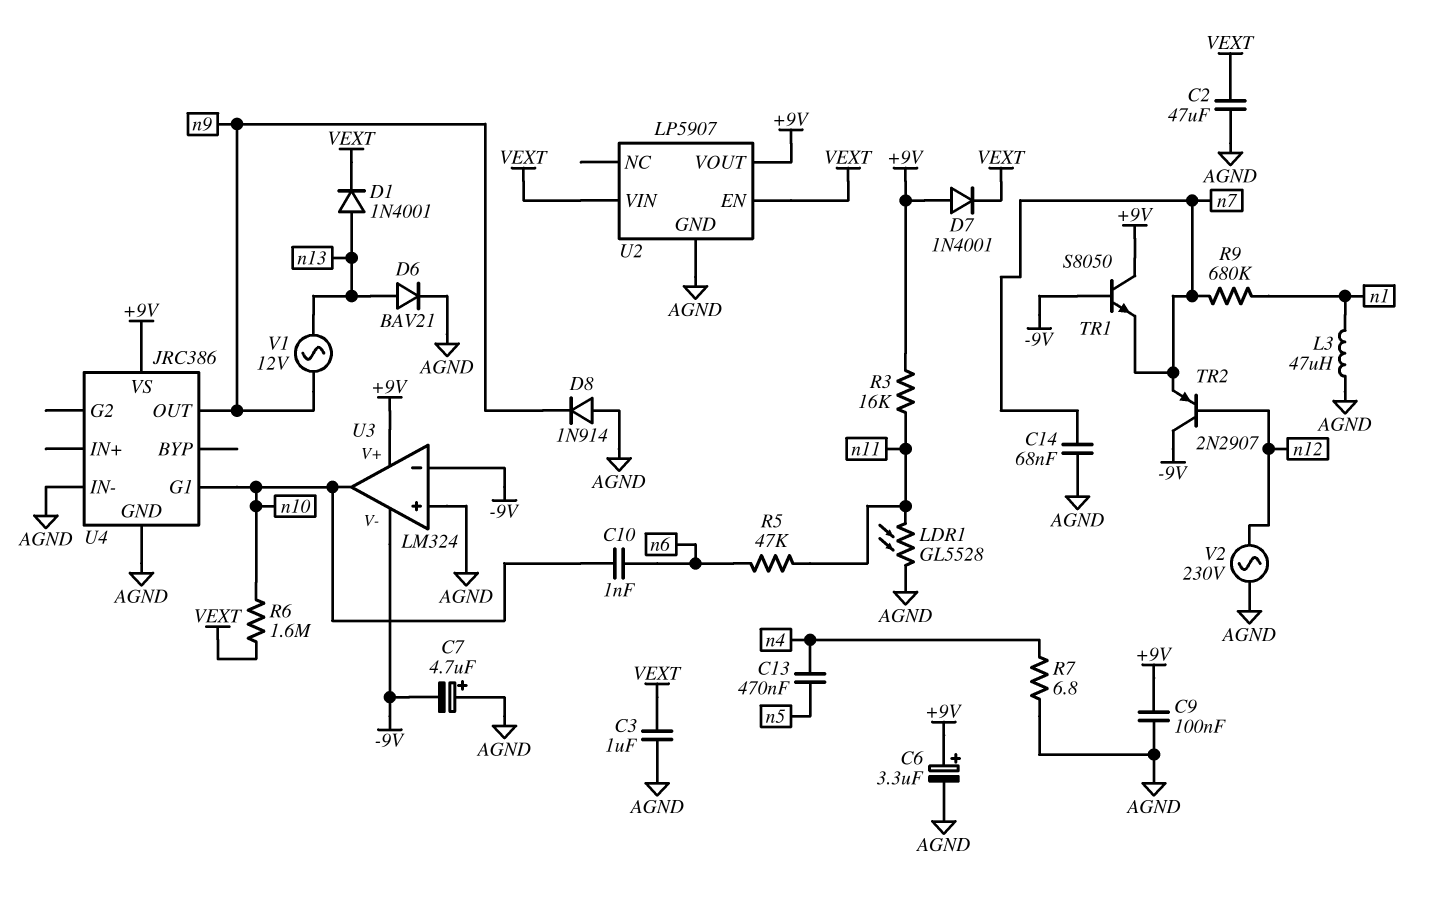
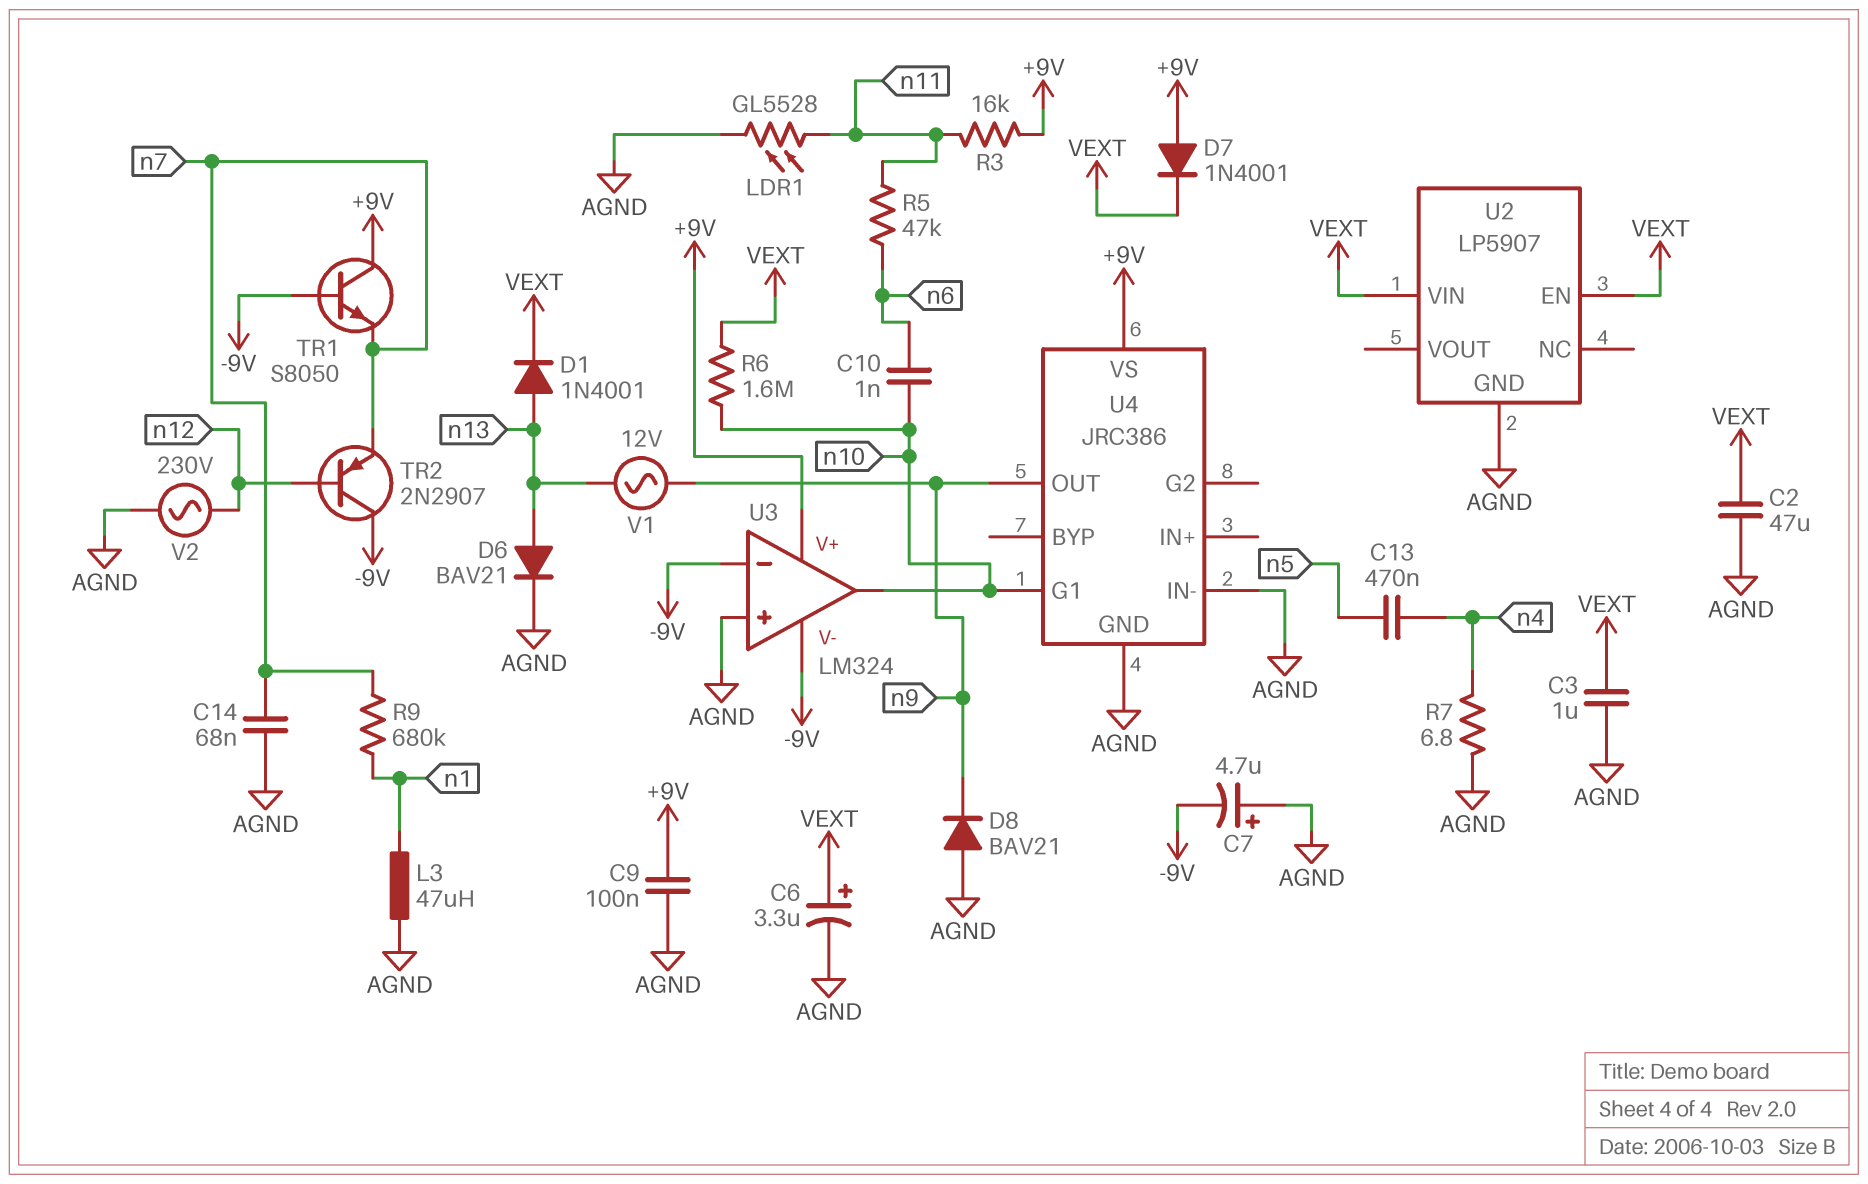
C6: 3.3uF (plus +9V, minus AGND) -> 3.3uF (plus VEXT, minus AGND)
D8: diode 1N914 (A AGND, K n9) -> diode BAV21 (A AGND, K n9)
U2 pin VOUT: +9V -> none

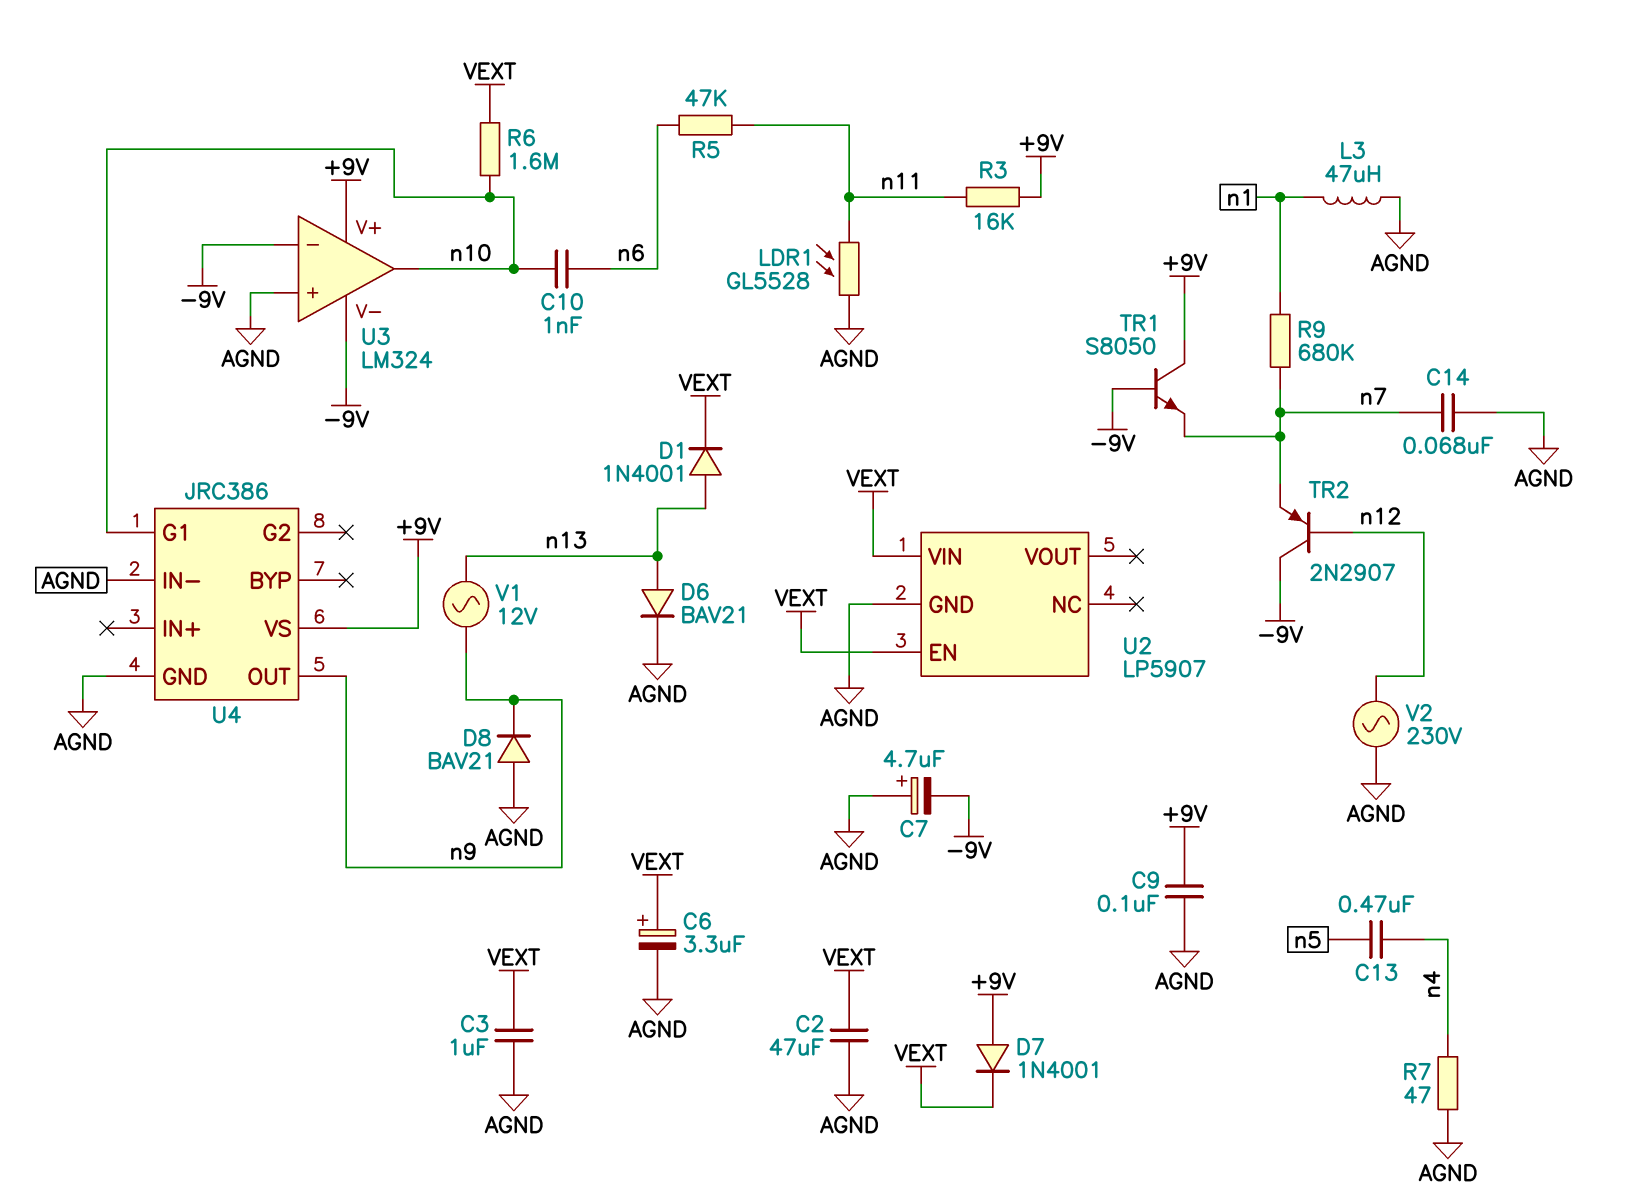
R7: 6.8 (AGND, n4) -> 47 (AGND, n4)

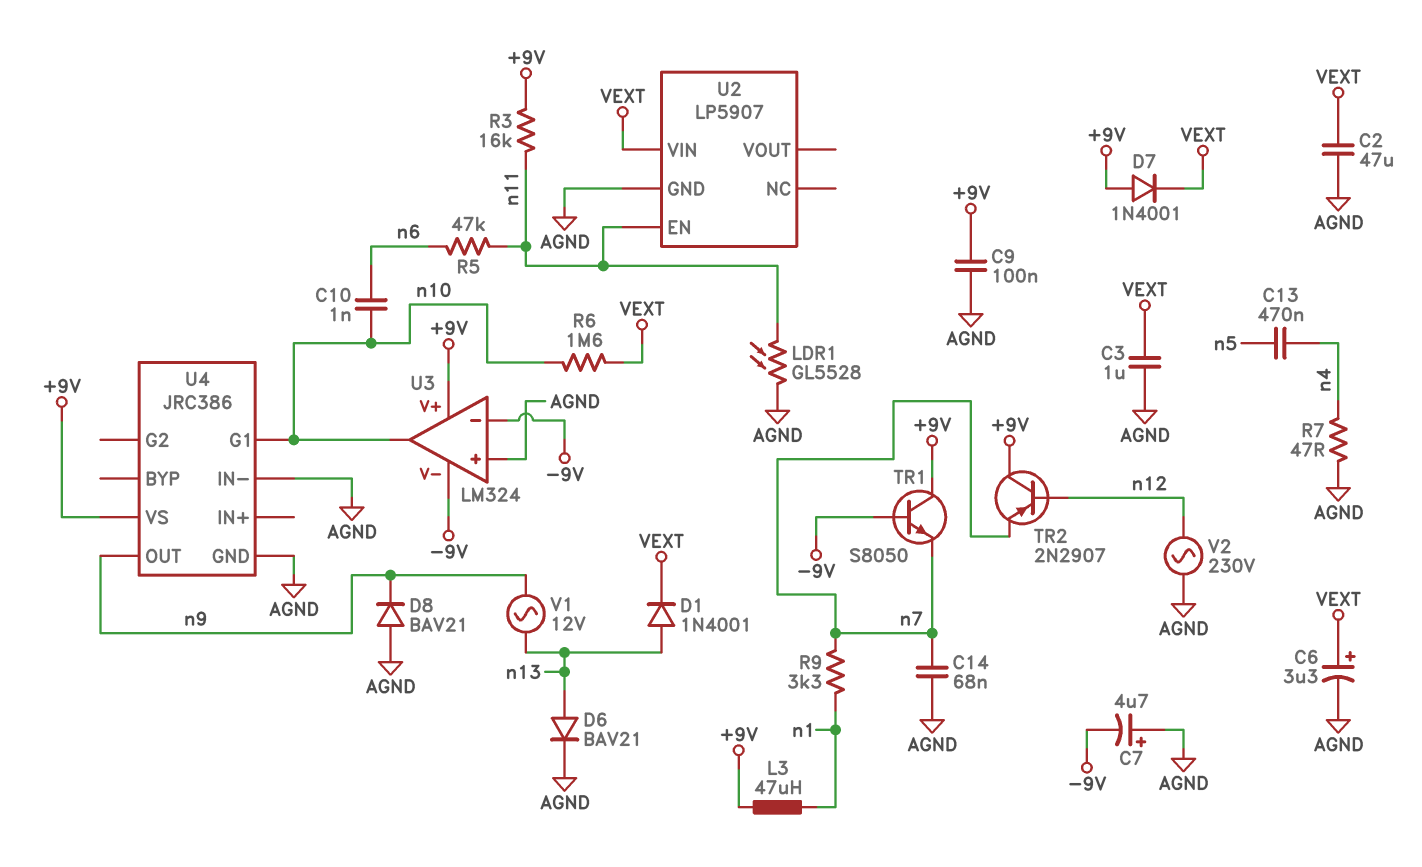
L3: 47uH (AGND, n1) -> 47uH (+9V, n1)
R9: 680k (n1, n7) -> 3.3k (n1, n7)
TR2: PNP 2N2907 (B n12, C -9V, E n7) -> PNP 2N2907 (B n12, C +9V, E n7)
U2 pin EN: VEXT -> n11

